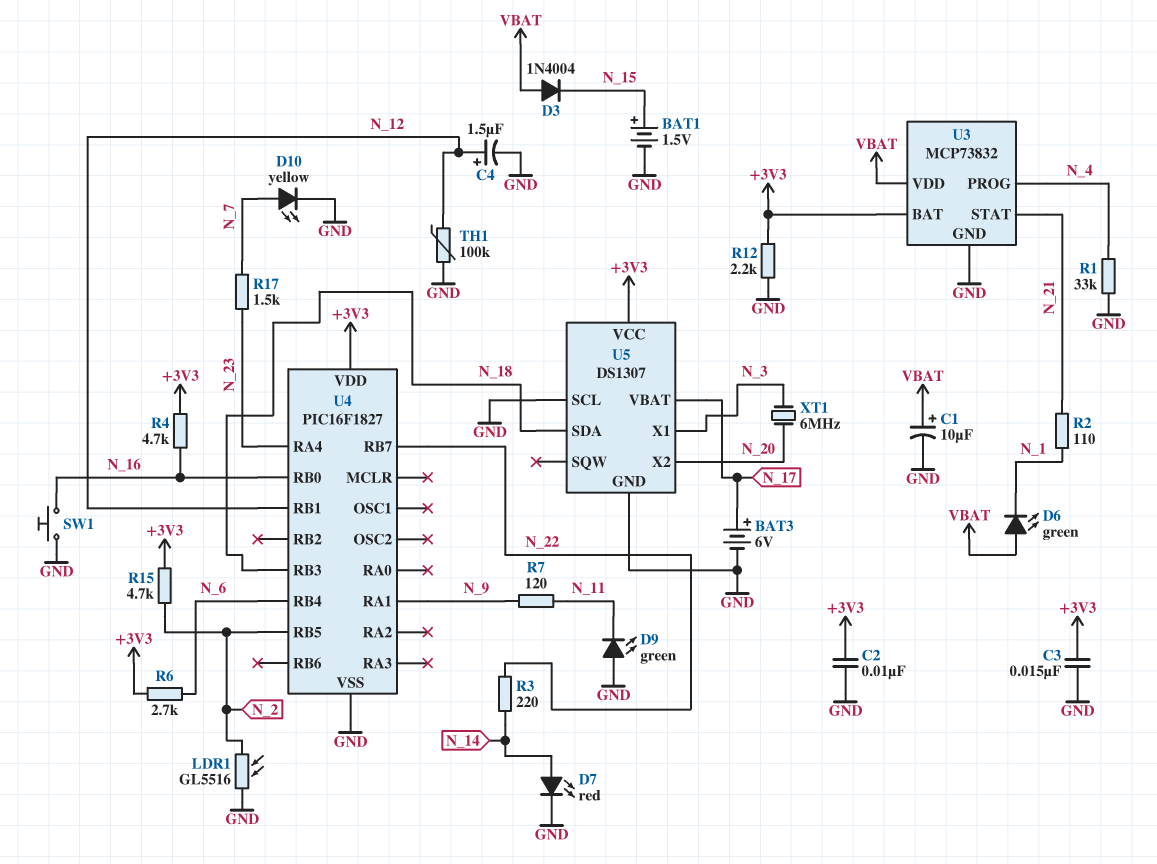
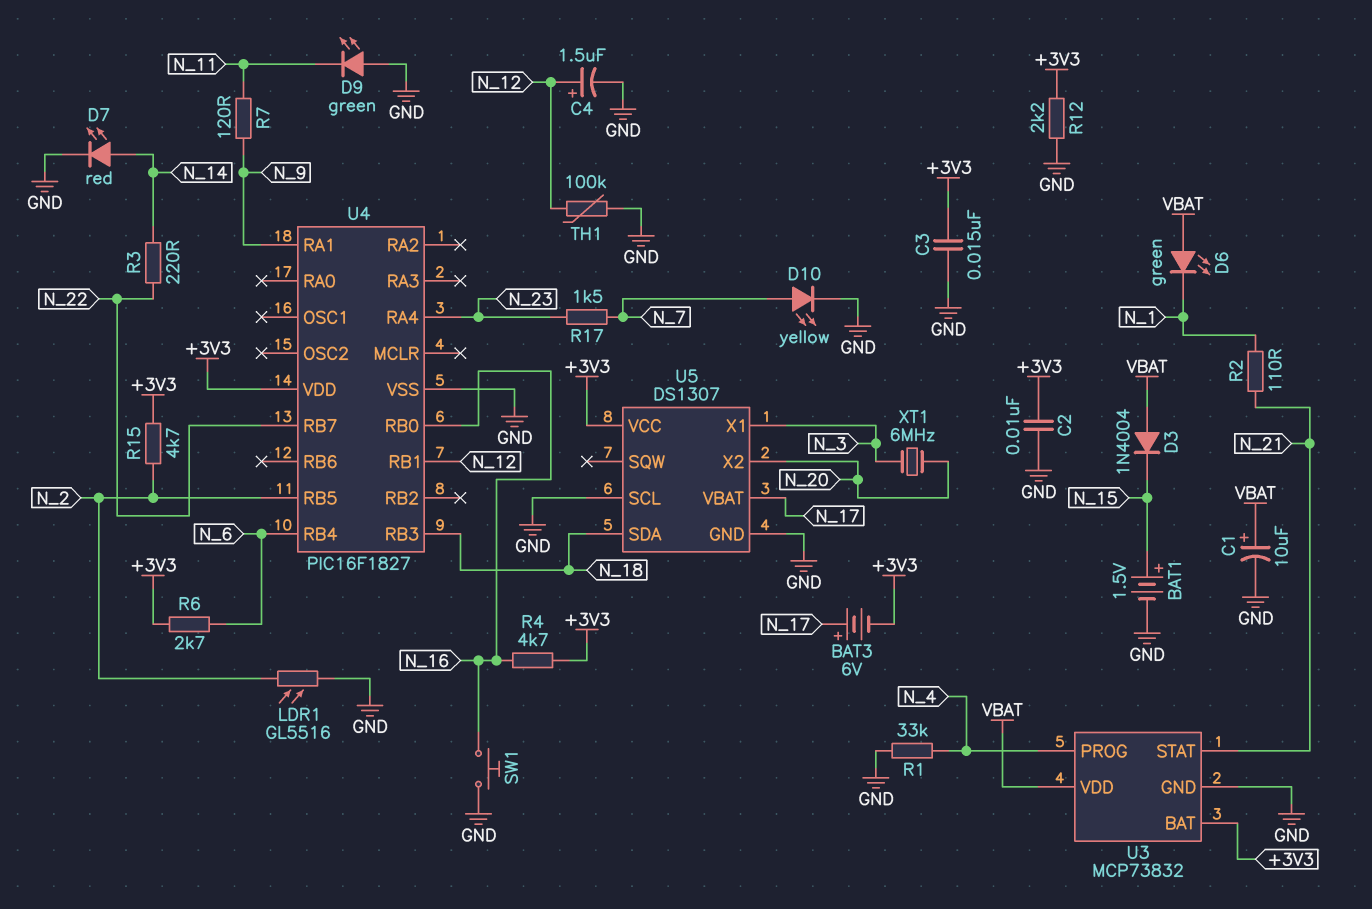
BAT3: 6V (plus N_17, minus GND) -> 6V (plus N_17, minus +3V3)

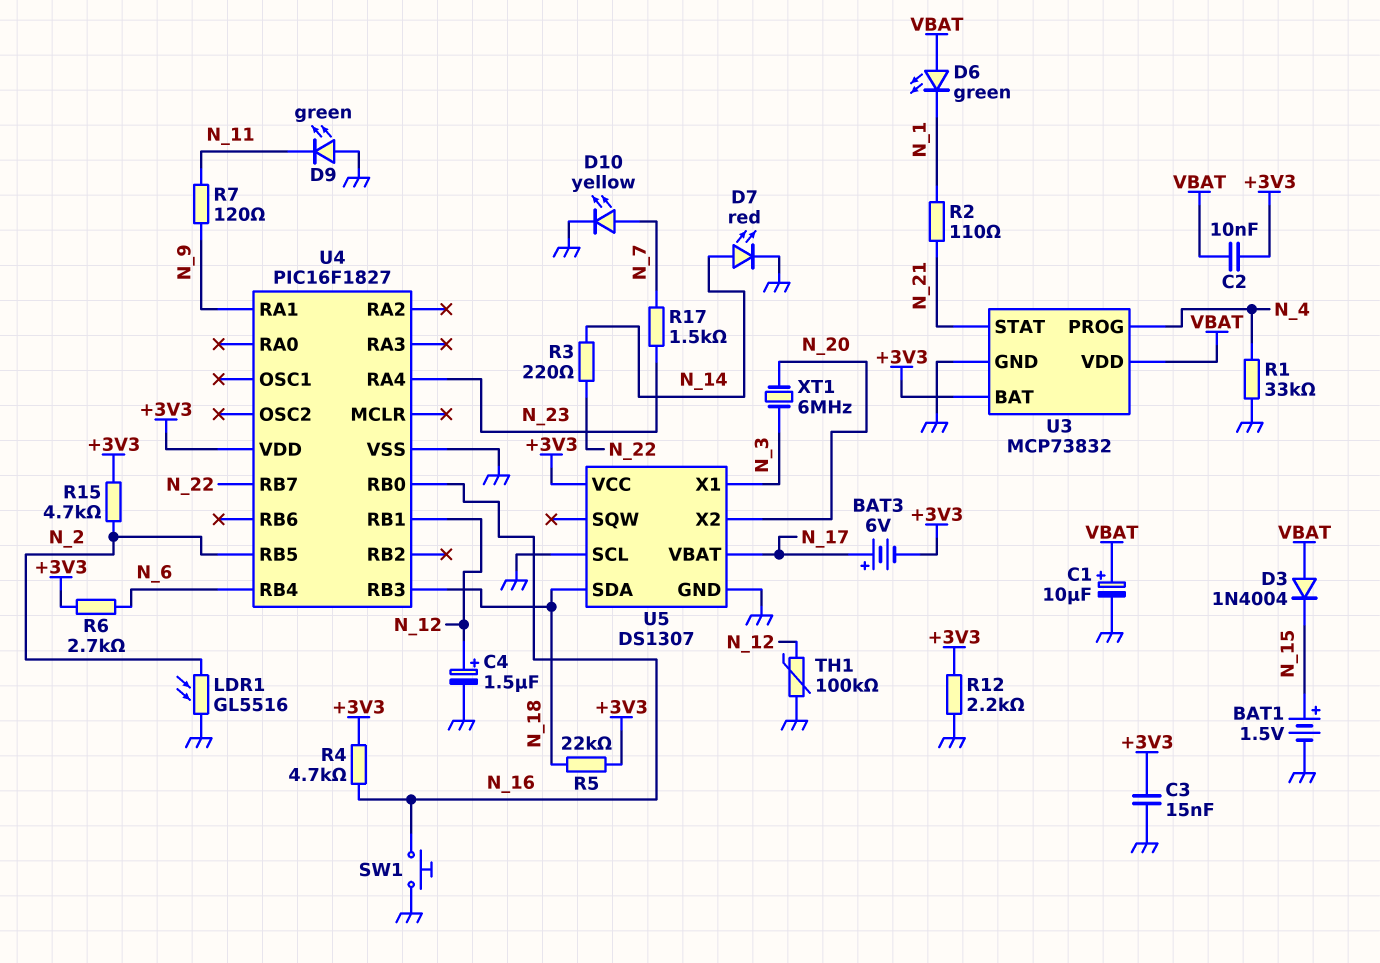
C2: 10nF (+3V3, GND) -> 10nF (+3V3, VBAT)
R5: none -> 22k (+3V3, N_18)

